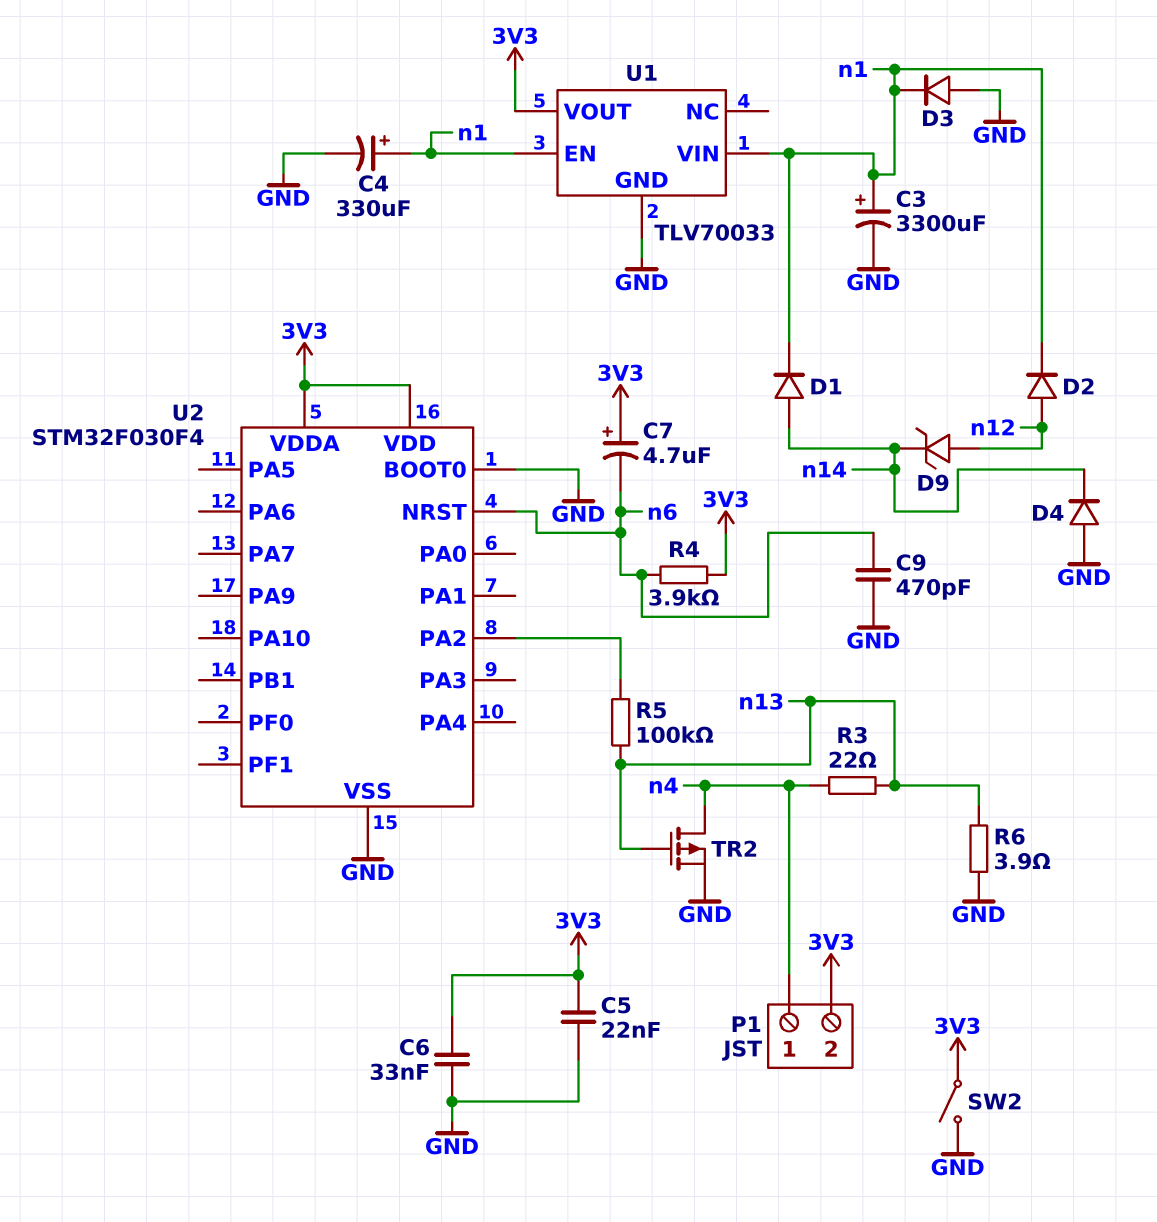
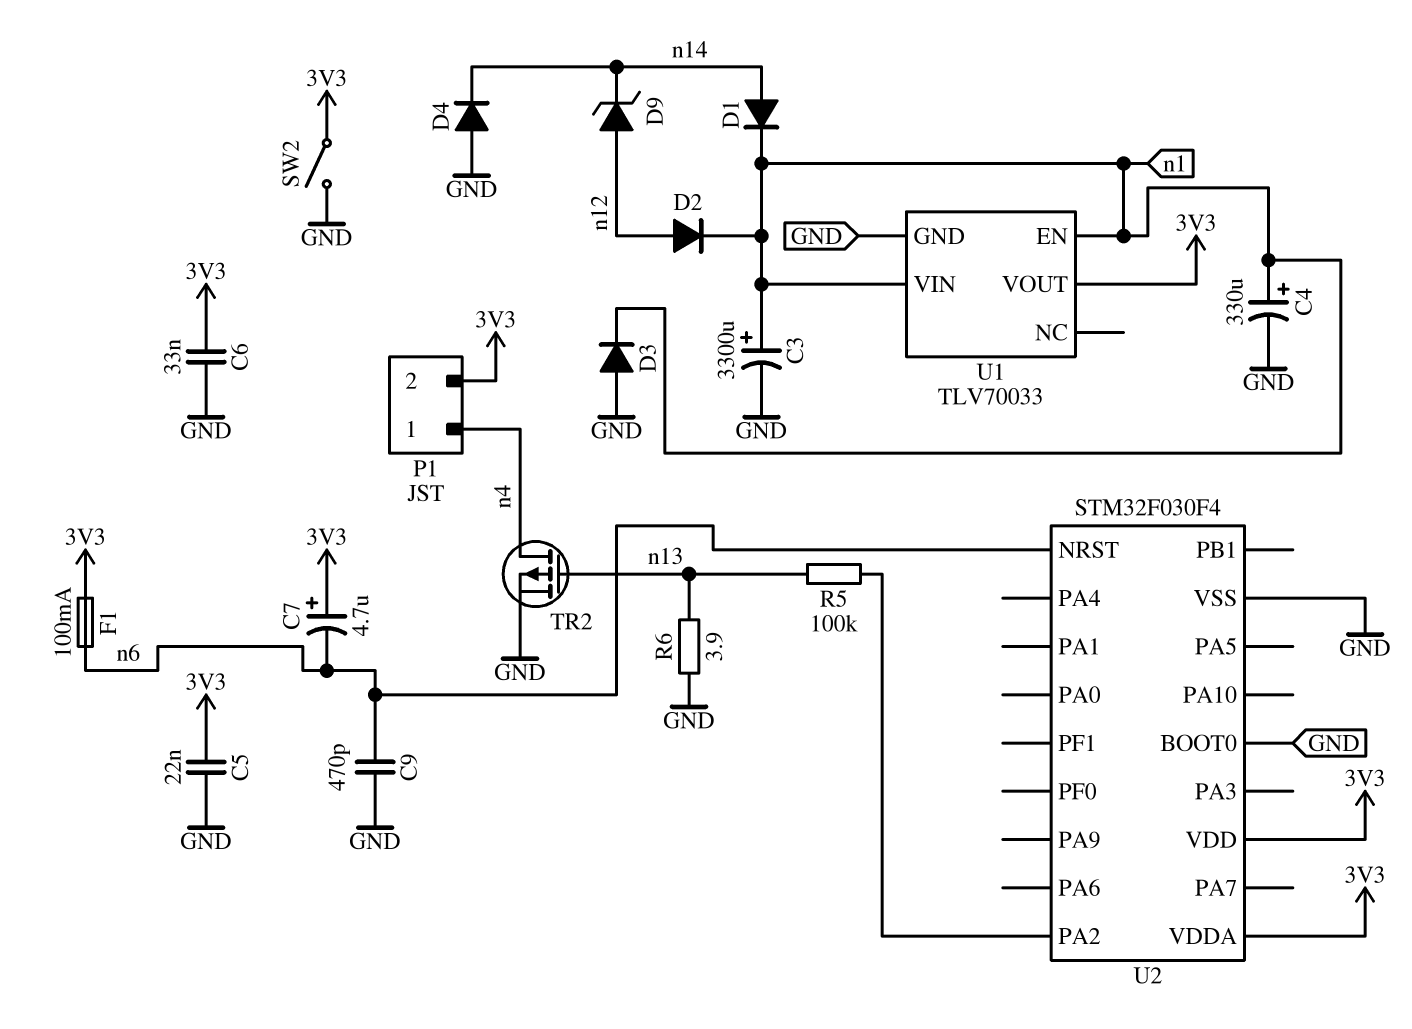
F1: none -> 100mA (3V3, n6)
R3: 22 (n4, n13) -> none
R4: 3.9k (3V3, n6) -> none

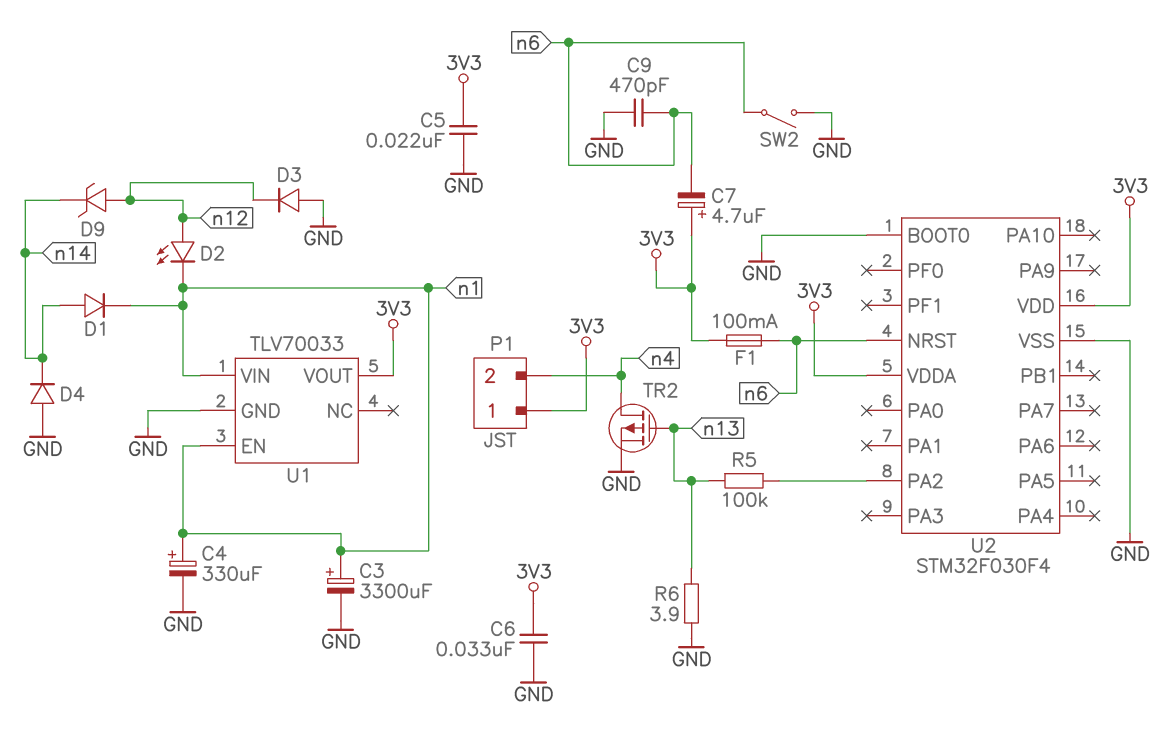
D2: diode (A n12, K n1) -> LED (A n12, K n1)
D3: diode (A GND, K n1) -> diode (A GND, K n12)
P1 pin 1: n4 -> 3V3
P1 pin 2: 3V3 -> n4
SW2: switch (3V3, GND) -> switch (GND, n6)

